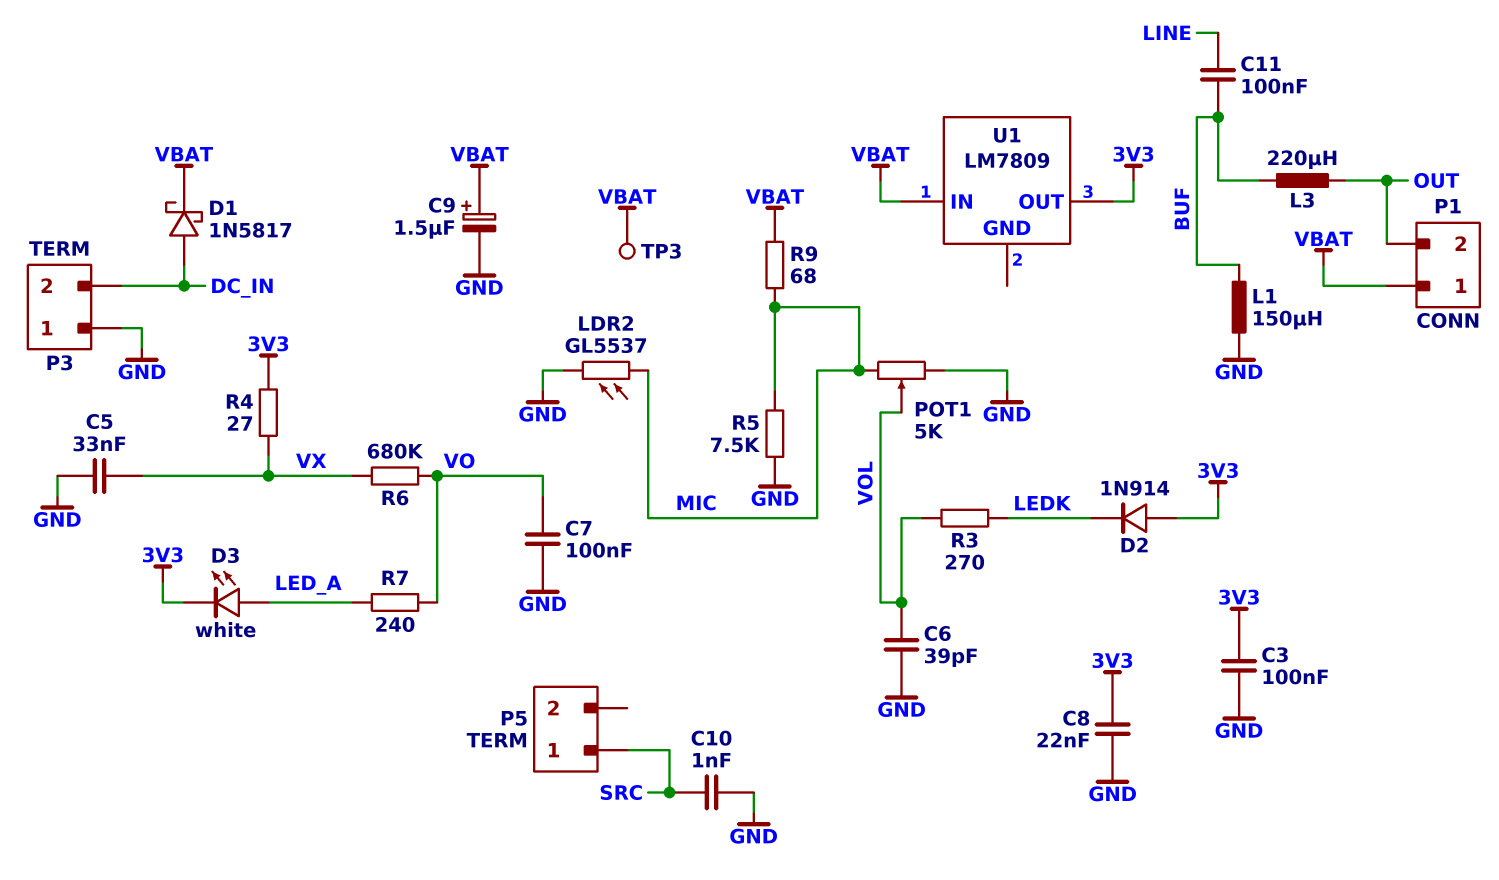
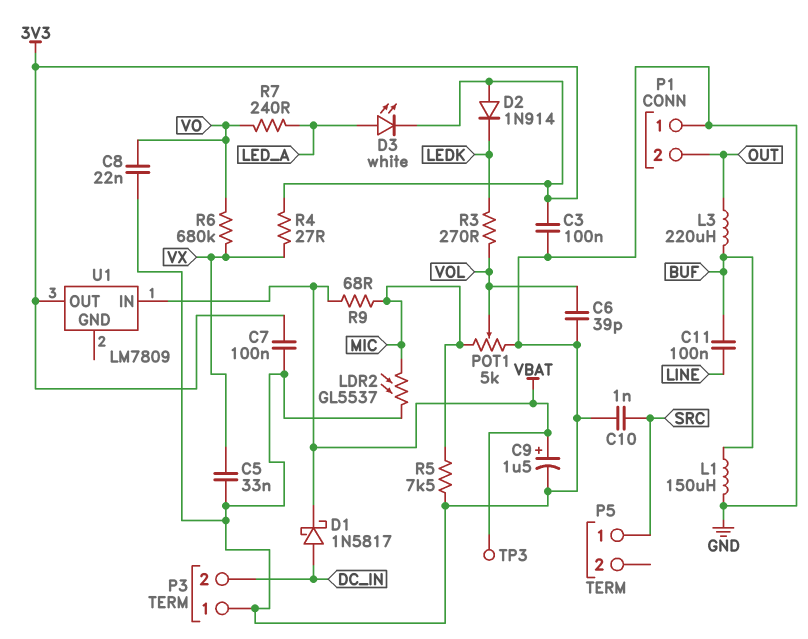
C7: 100nF (GND, VO) -> 100nF (3V3, GND)
C8: 22nF (3V3, GND) -> 22nF (GND, VO)
P1 pin 1: VBAT -> GND

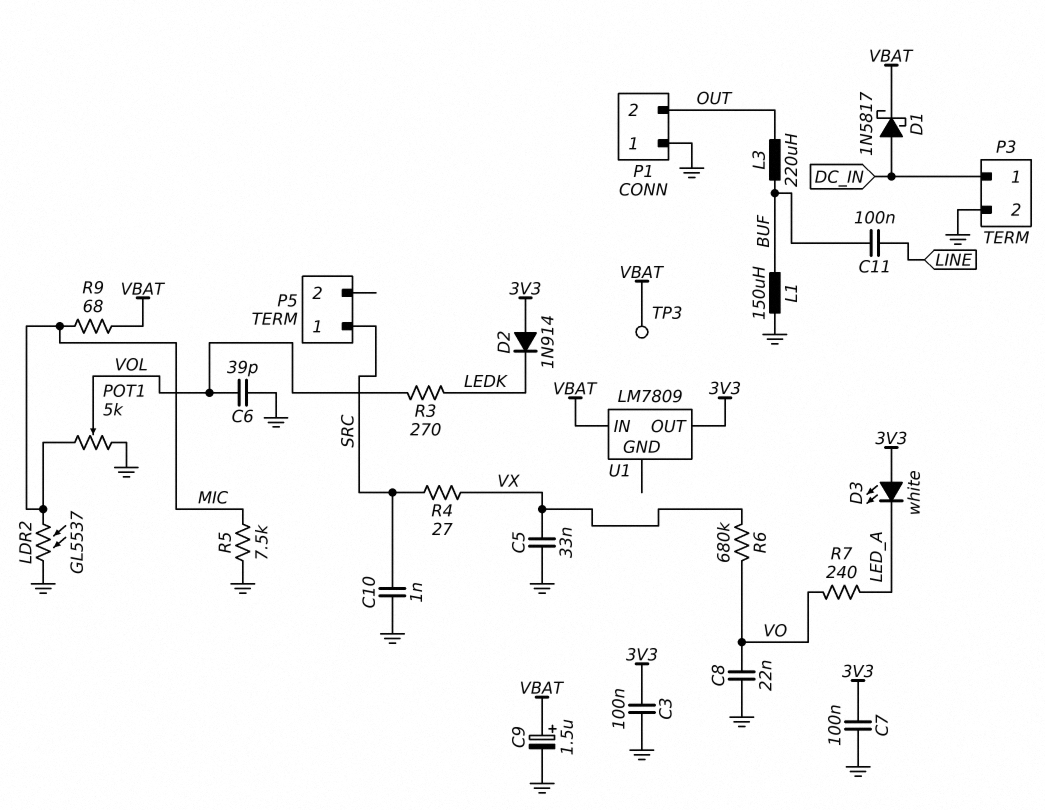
D3: LED white (A LED_A, K 3V3) -> LED white (A 3V3, K LED_A)
P3 pin 1: GND -> DC_IN
P3 pin 2: DC_IN -> GND
R4: 27 (3V3, VX) -> 27 (SRC, VX)

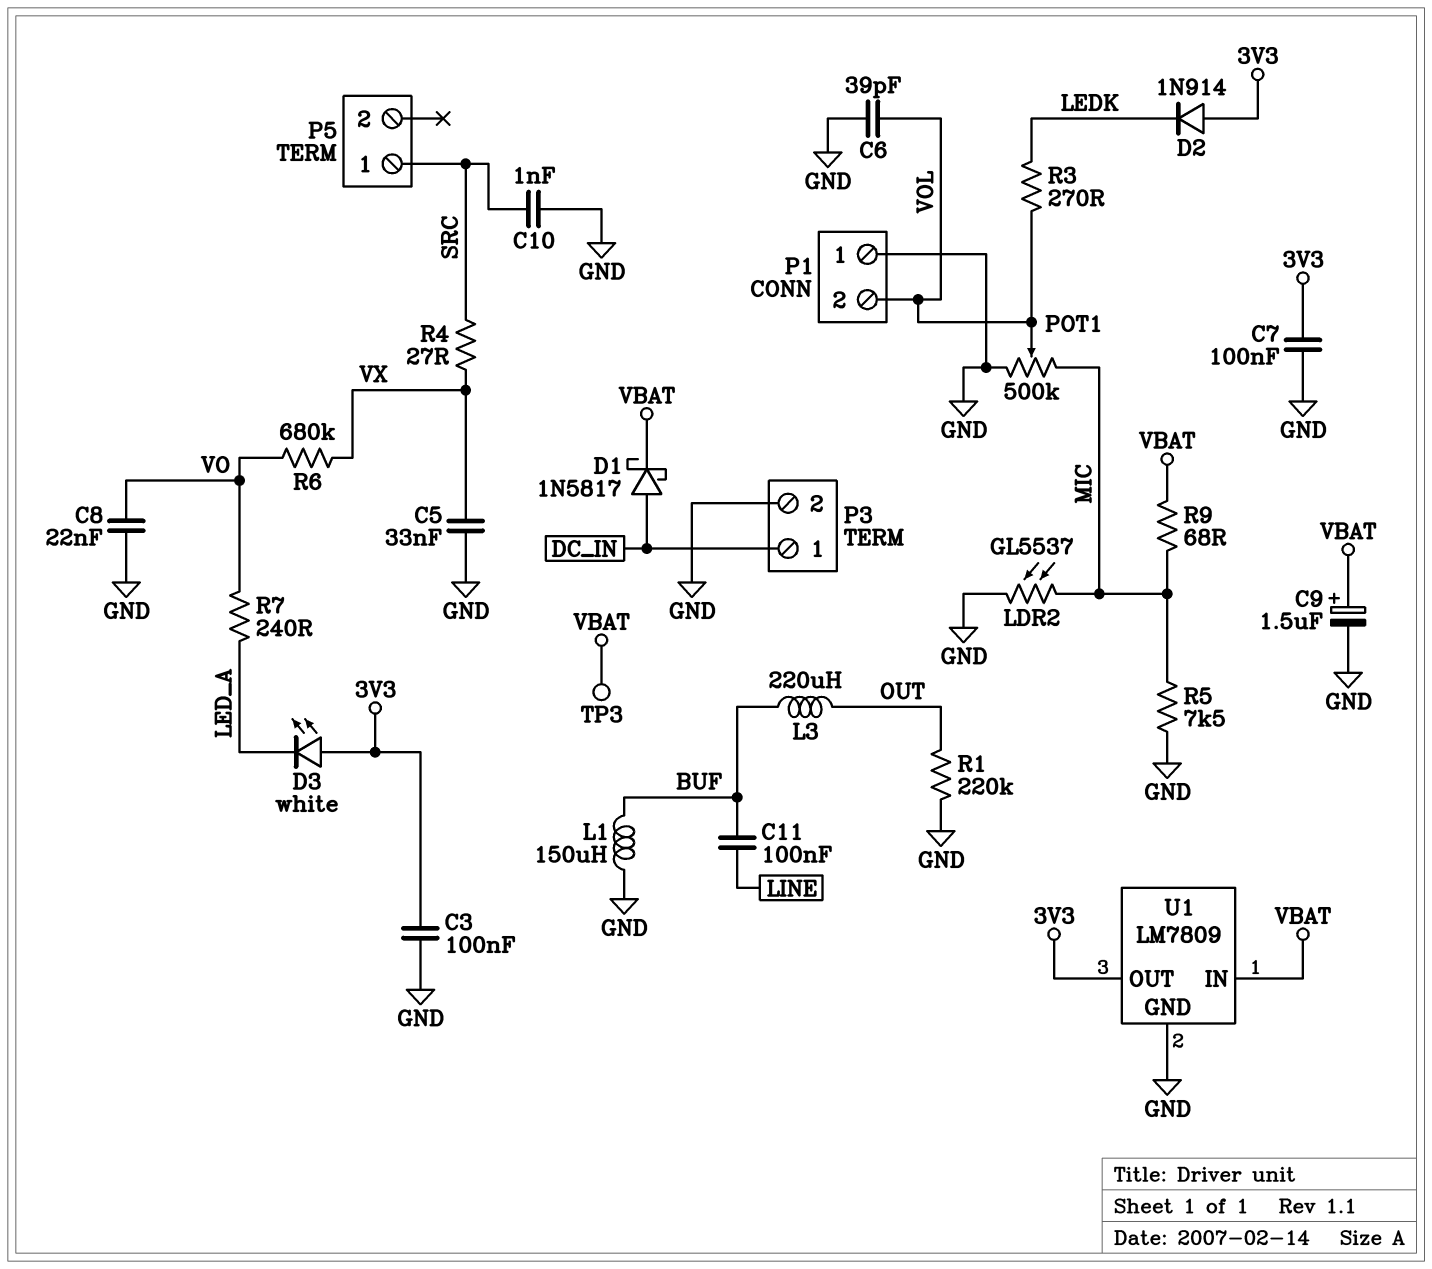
P1 pin 2: OUT -> VOL
POT1: 5k (GND, MIC, wiper VOL) -> 500k (GND, MIC, wiper VOL)
R1: none -> 220k (GND, OUT)
U1 pin GND: none -> GND

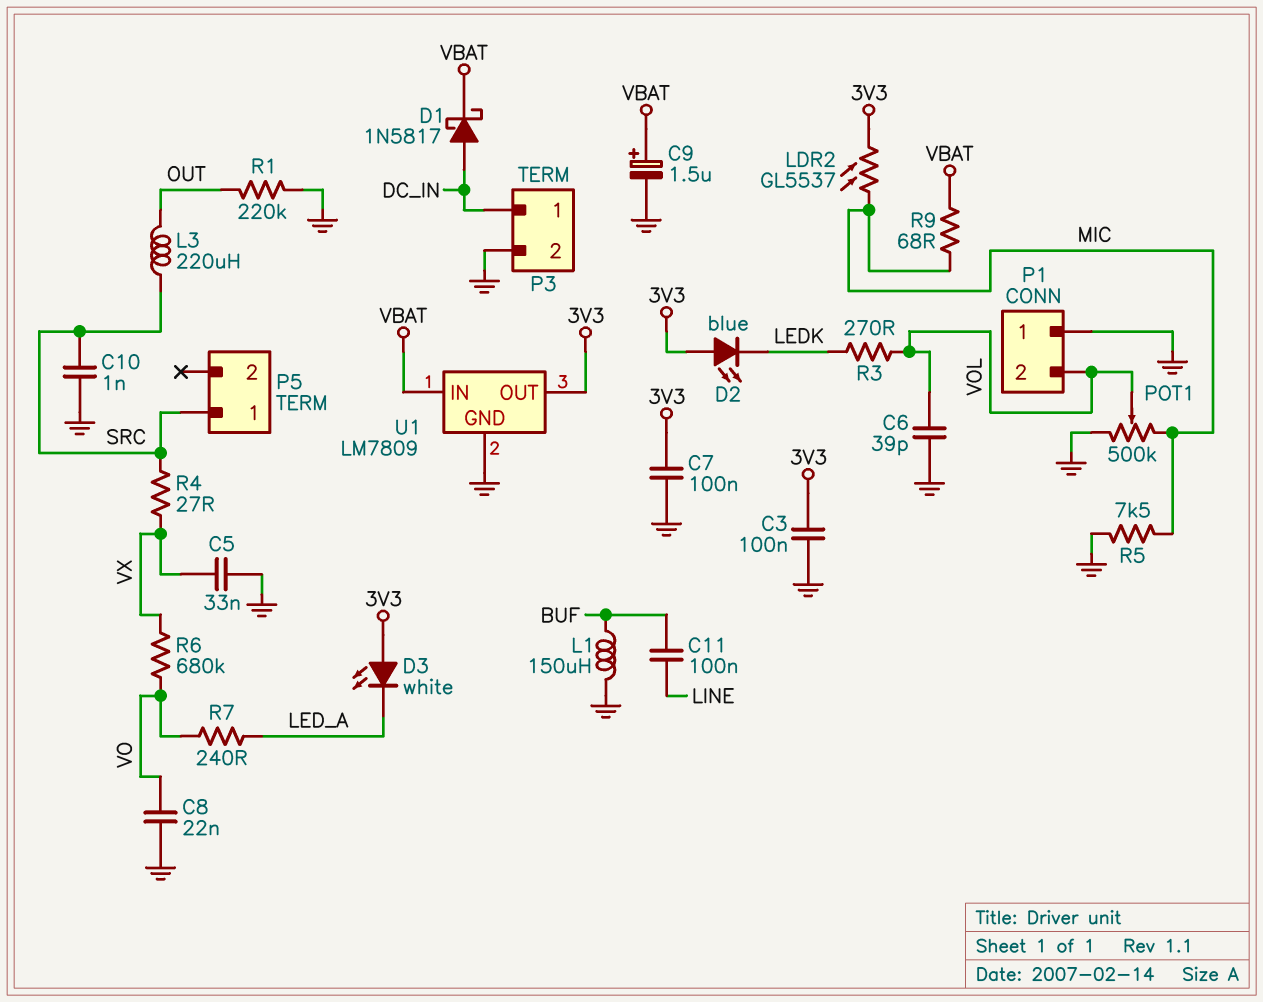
D2: diode 1N914 (A 3V3, K LEDK) -> LED blue (A 3V3, K LEDK)
L3: 220uH (BUF, OUT) -> 220uH (OUT, SRC)
LDR2: GL5537 (GND, MIC) -> GL5537 (3V3, MIC)
TP3: test point (VBAT) -> none

